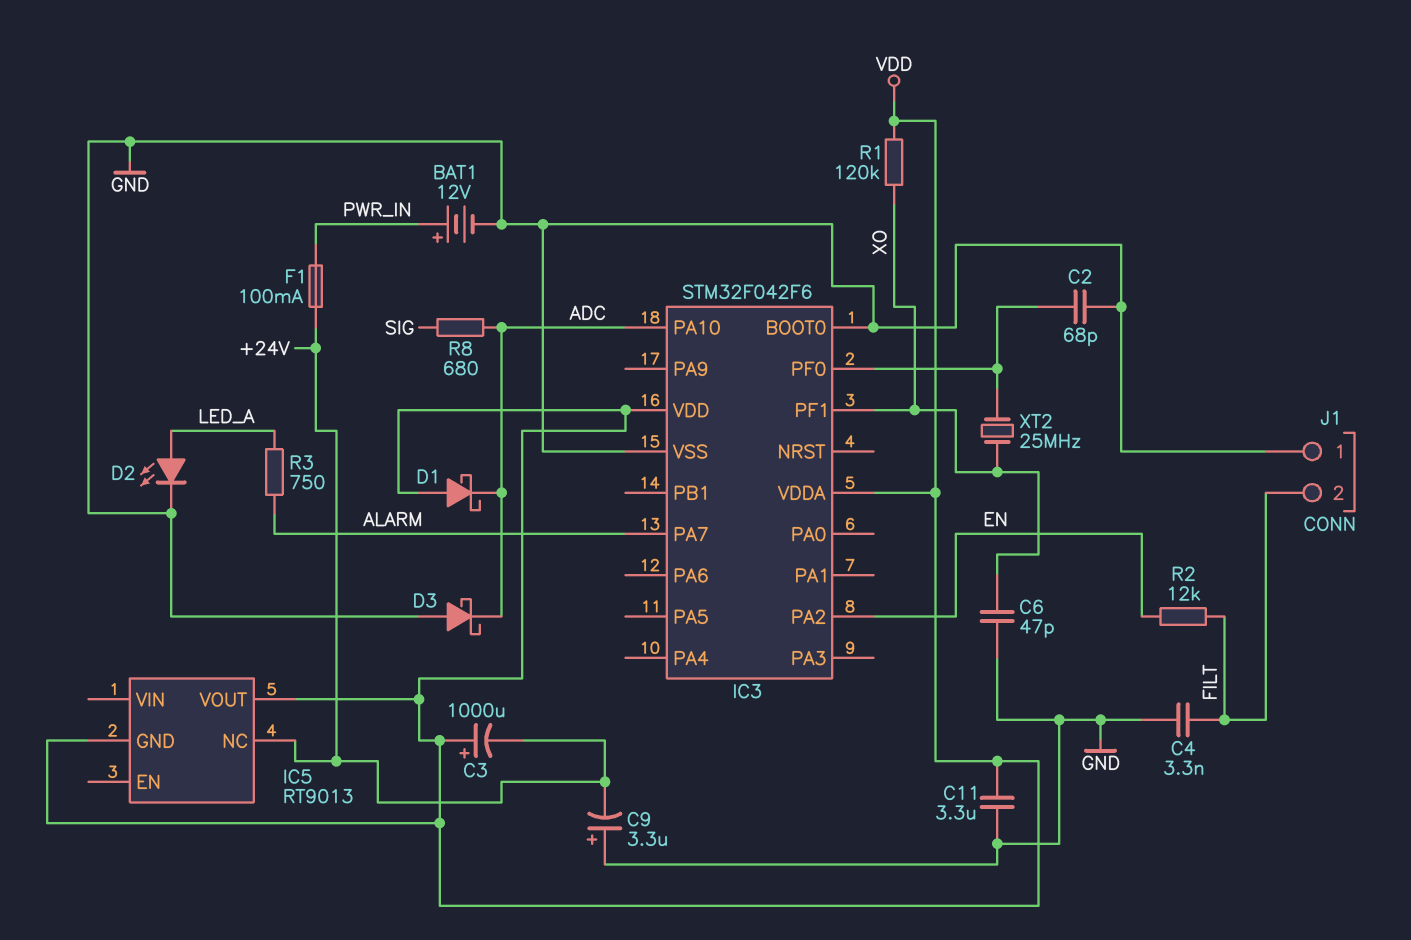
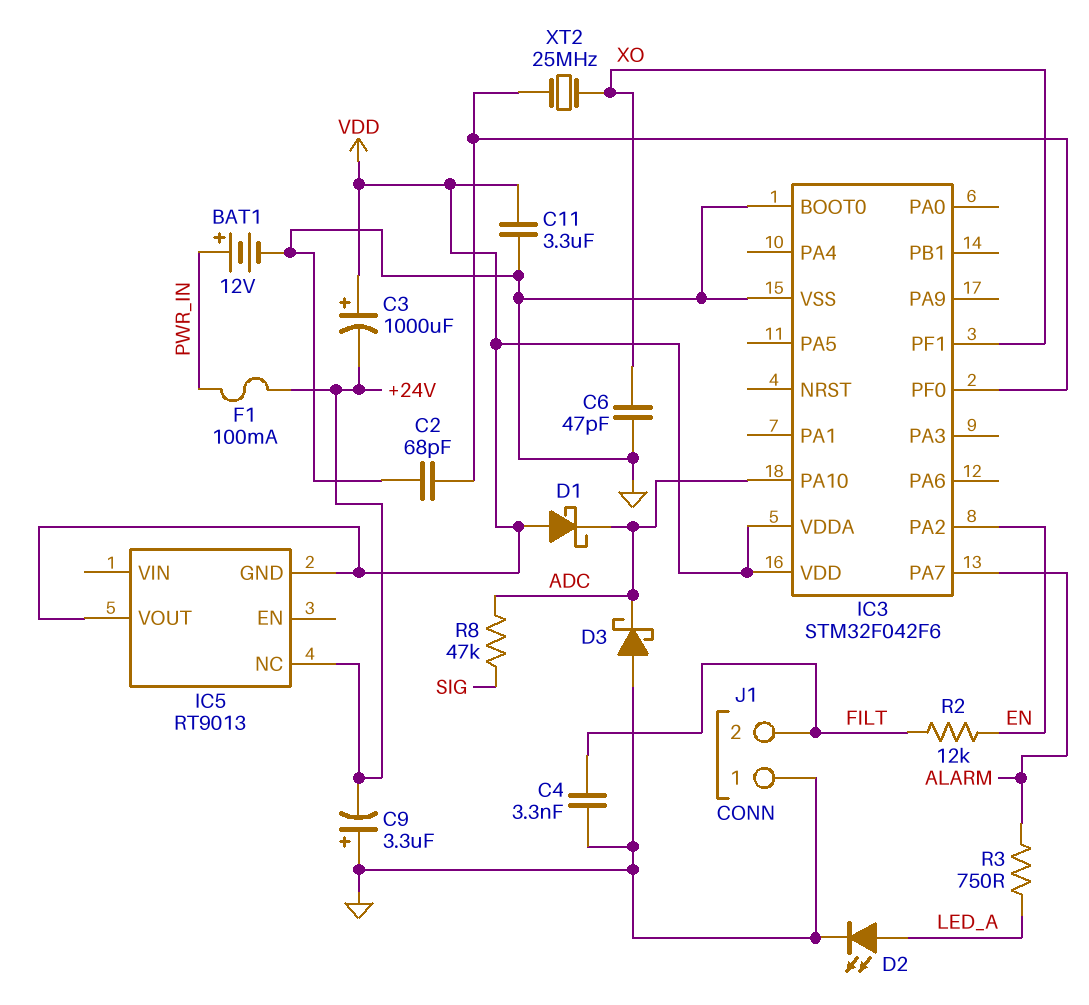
R1: 120k (VDD, XO) -> none
R8: 680 (ADC, SIG) -> 47k (ADC, SIG)

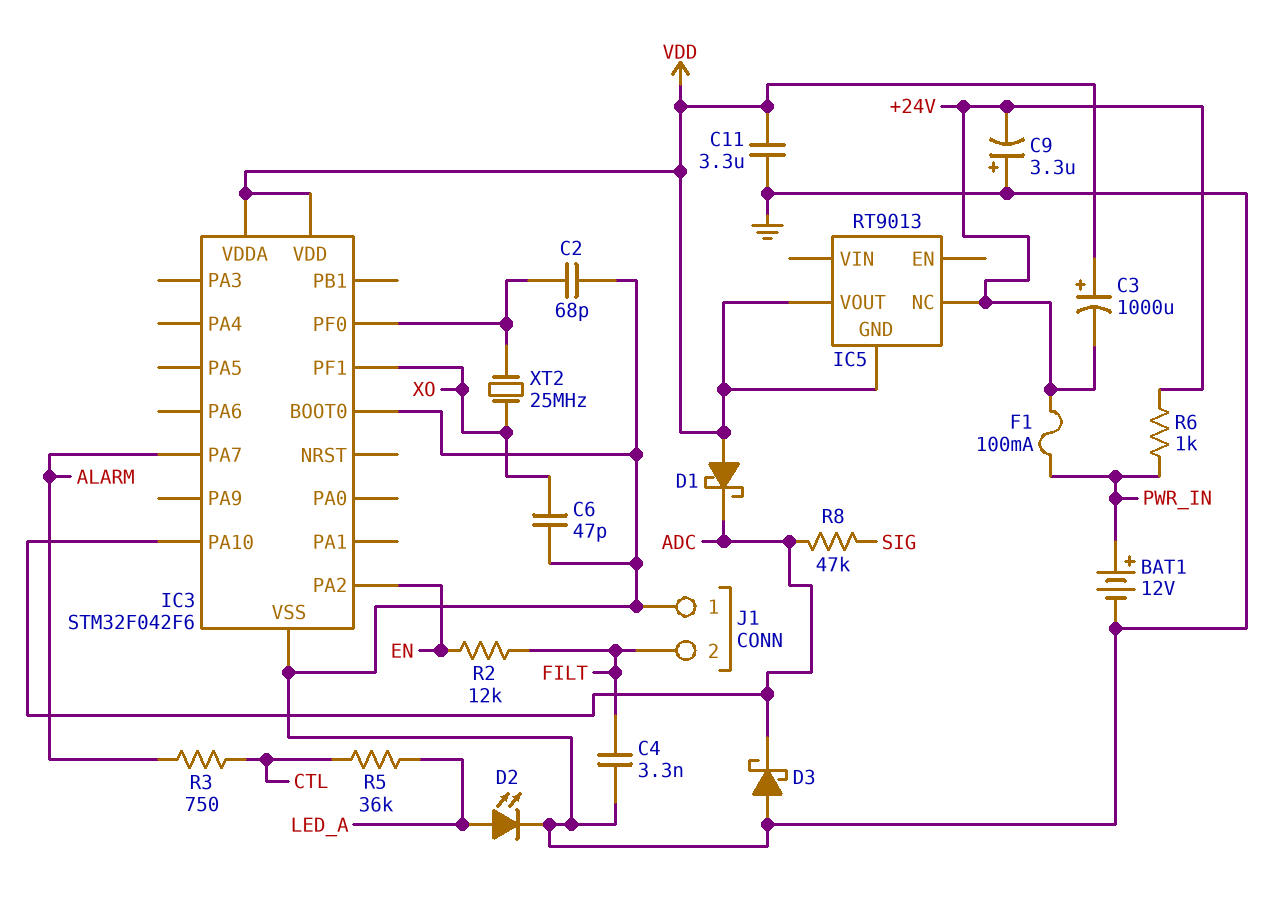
R3: 750 (ALARM, LED_A) -> 750 (ALARM, CTL)
R5: none -> 36k (CTL, LED_A)
R6: none -> 1k (+24V, PWR_IN)

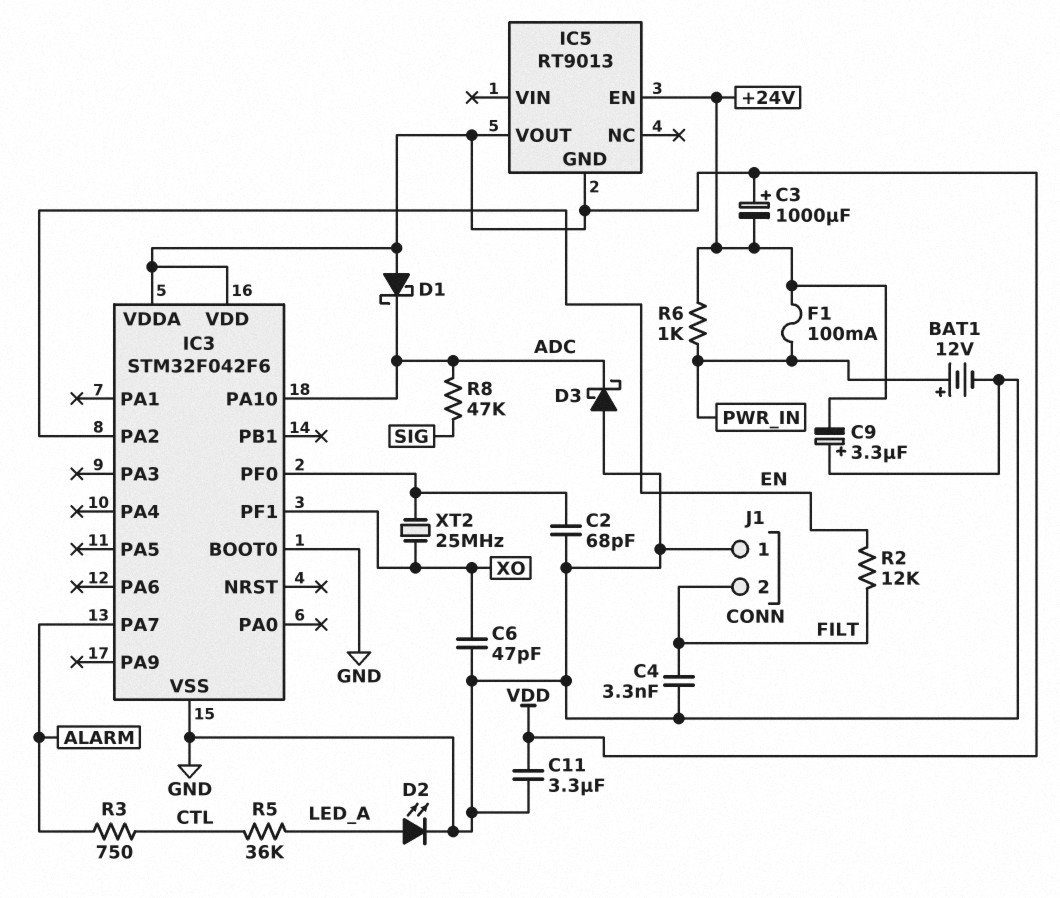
IC5 pin EN: none -> +24V
IC5 pin NC: +24V -> none

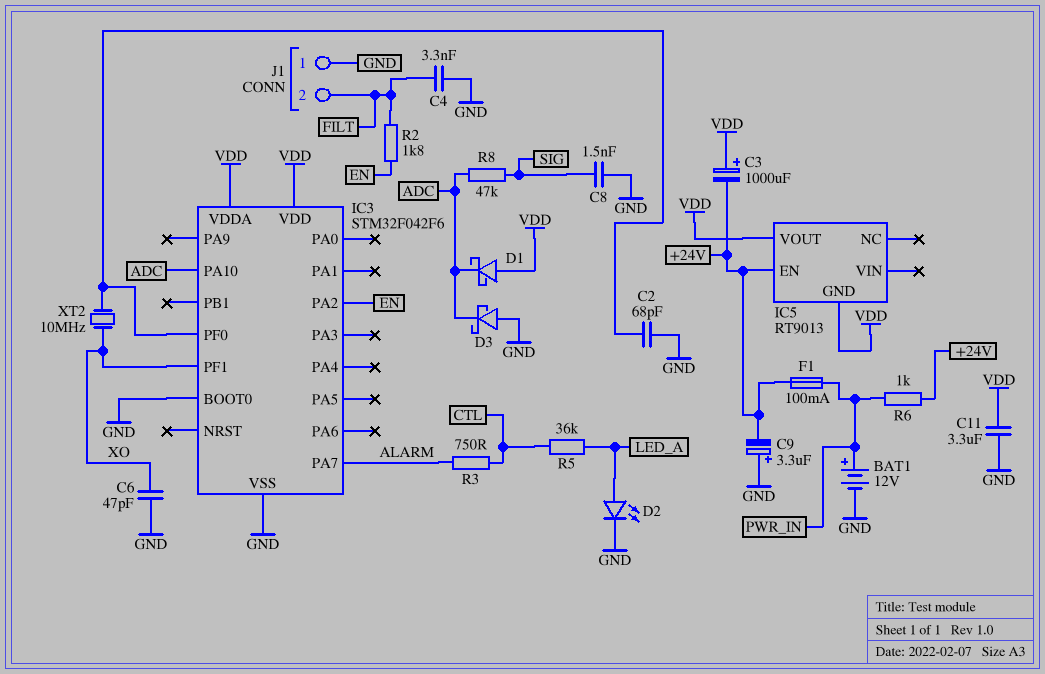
C8: none -> 1.5nF (GND, SIG)
R2: 12k (EN, FILT) -> 1.8k (EN, FILT)
XT2: 25MHz (IC3/PF0, XO) -> 10MHz (IC3/PF0, XO)

